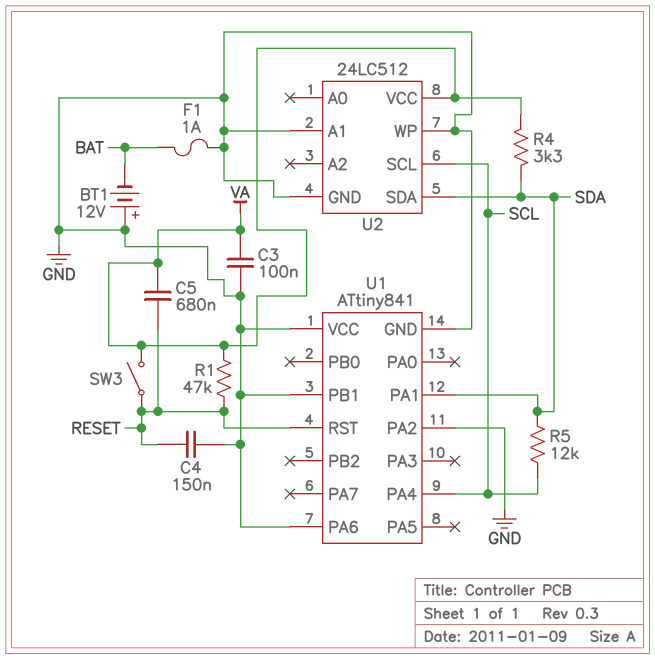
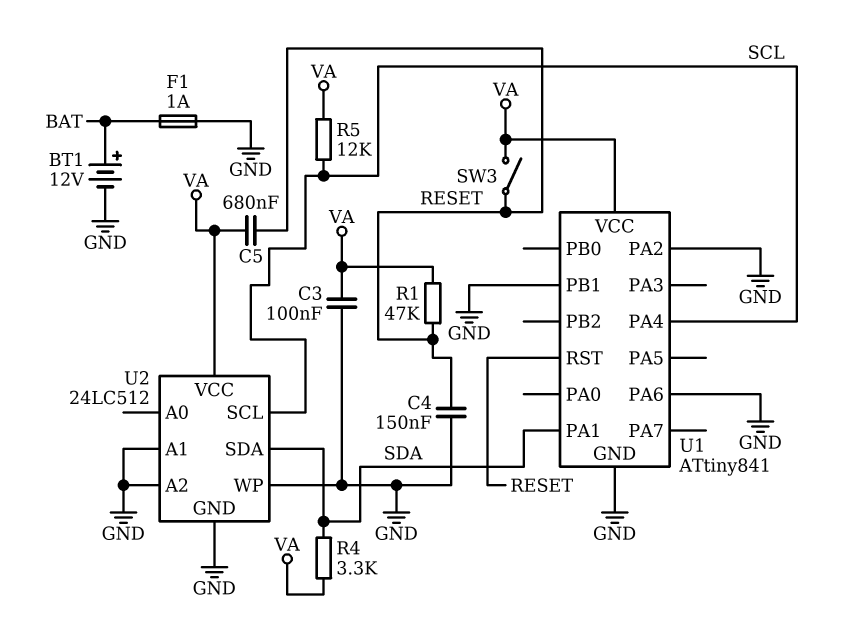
BT1: 12V (plus GND, minus BAT) -> 12V (plus BAT, minus GND)
R5: 12k (SCL, SDA) -> 12k (SCL, VA)
U1 pin VCC: GND -> VA
U2 pin A2: none -> GND

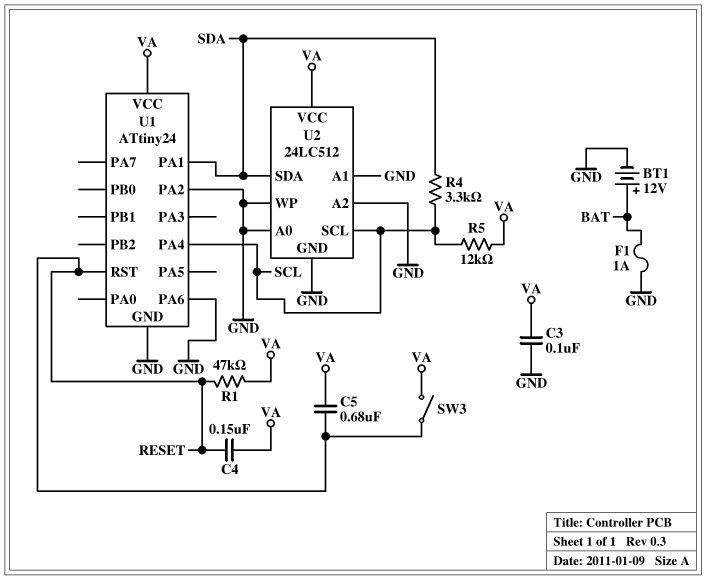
C4: 150nF (GND, RESET) -> 150nF (RESET, VA)
R4: 3.3k (SDA, VA) -> 3.3k (SCL, SDA)
U1: ATtiny841 -> ATtiny24
U1 pin PB1: GND -> none
U2 pin A0: none -> GND

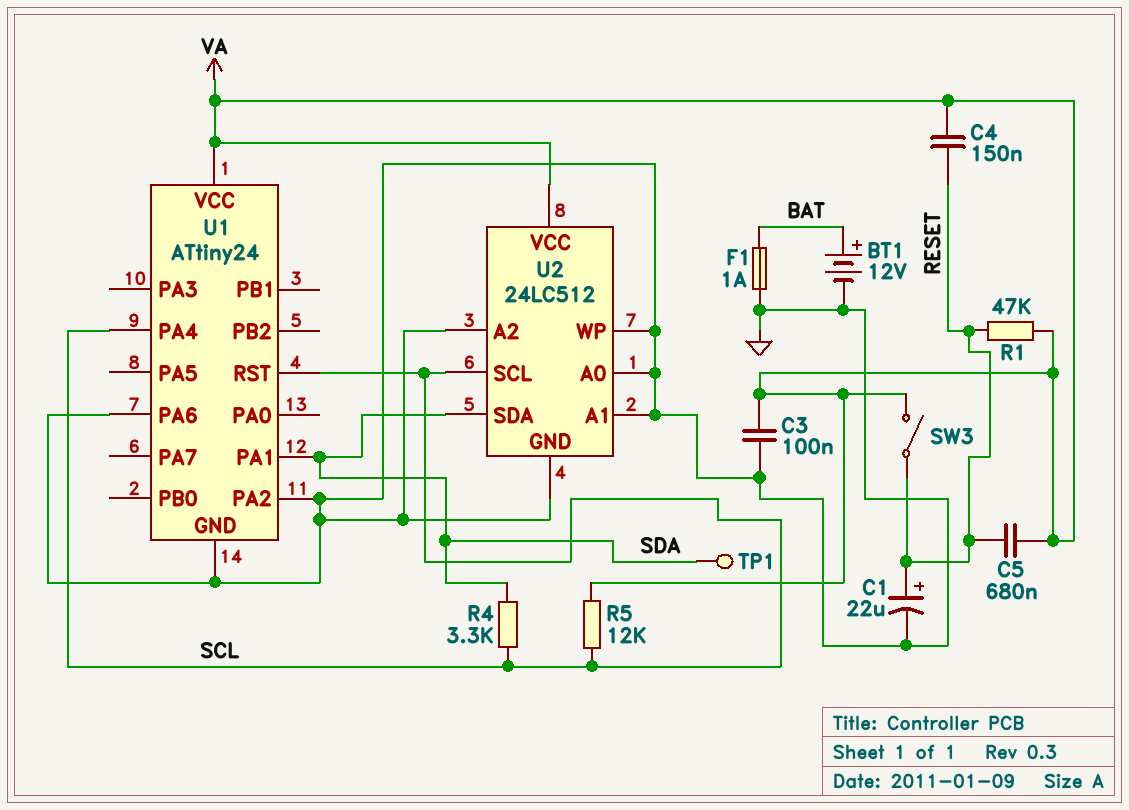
C1: none -> 22uF (plus RESET, minus GND)
TP1: none -> test point (SDA)
U1 pin RST: RESET -> SCL

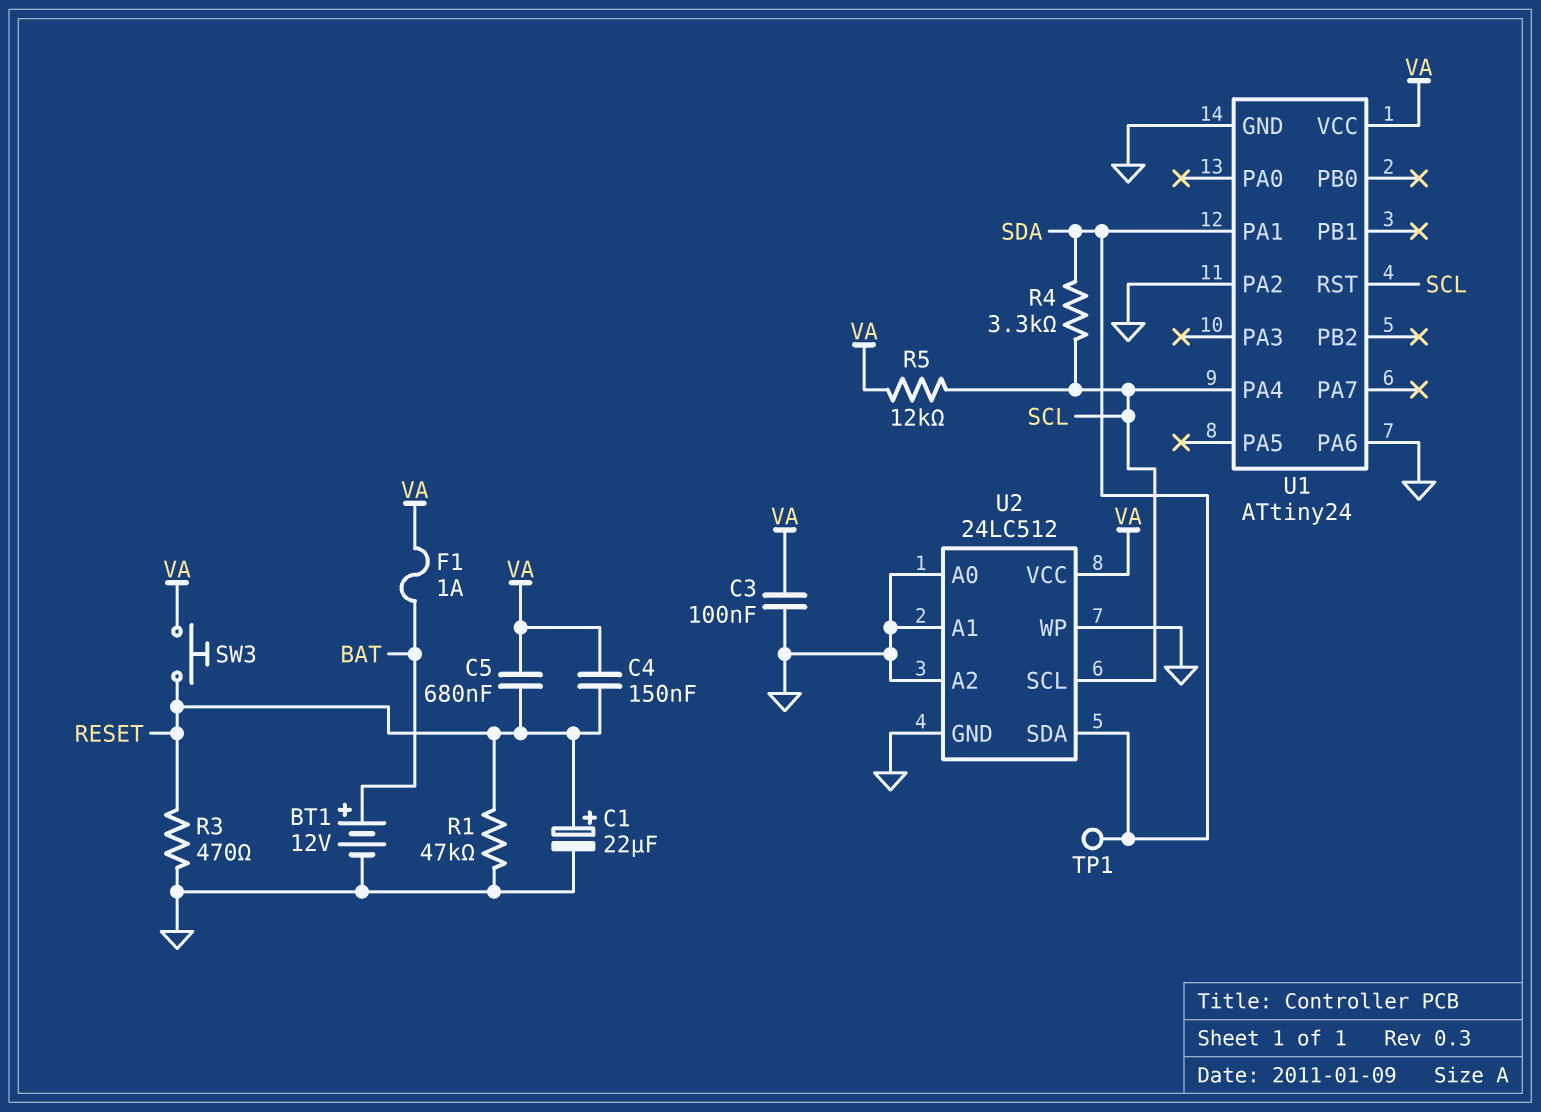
F1: 1A (BAT, GND) -> 1A (BAT, VA)
R1: 47k (RESET, VA) -> 47k (GND, RESET)
R3: none -> 470 (GND, RESET)
SW3: switch (RESET, VA) -> button (RESET, VA)

